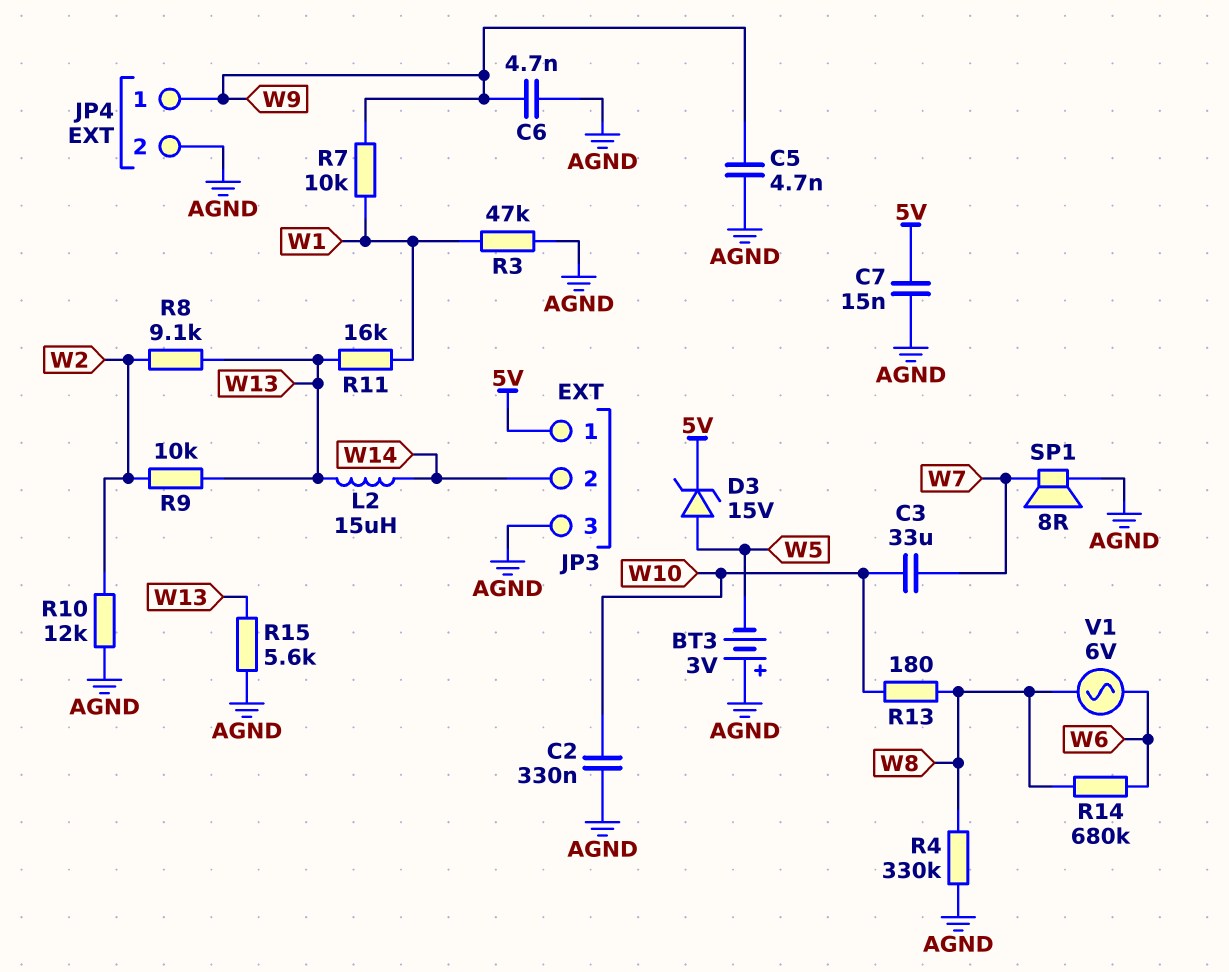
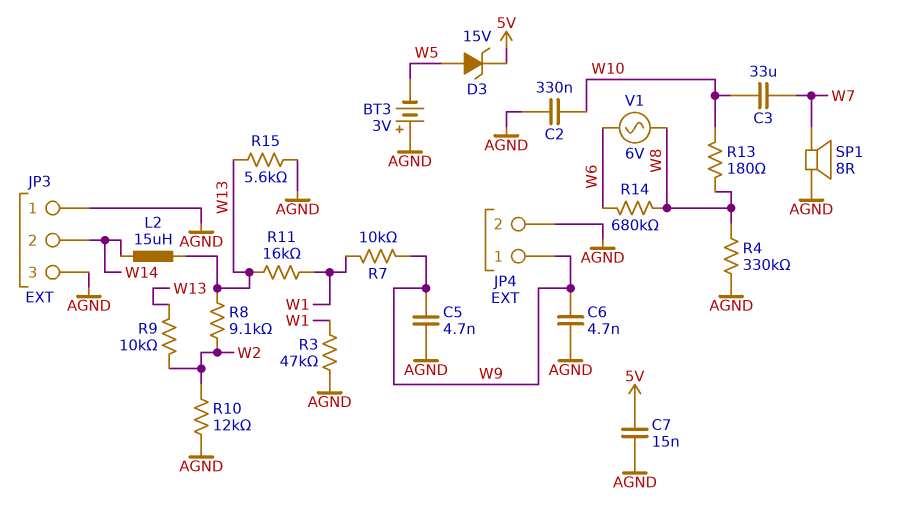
JP3 pin 1: 5V -> AGND

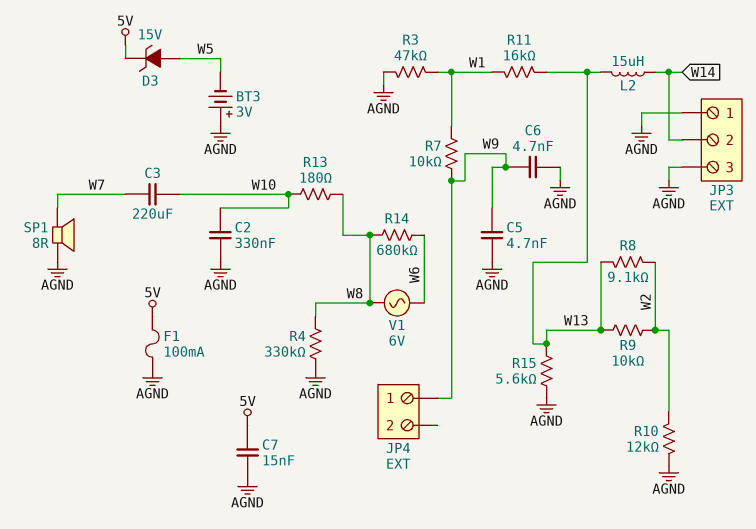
C3: 33uF (W7, W10) -> 220uF (W7, W10)
F1: none -> 100mA (5V, AGND)
JP4 pin 2: AGND -> none

